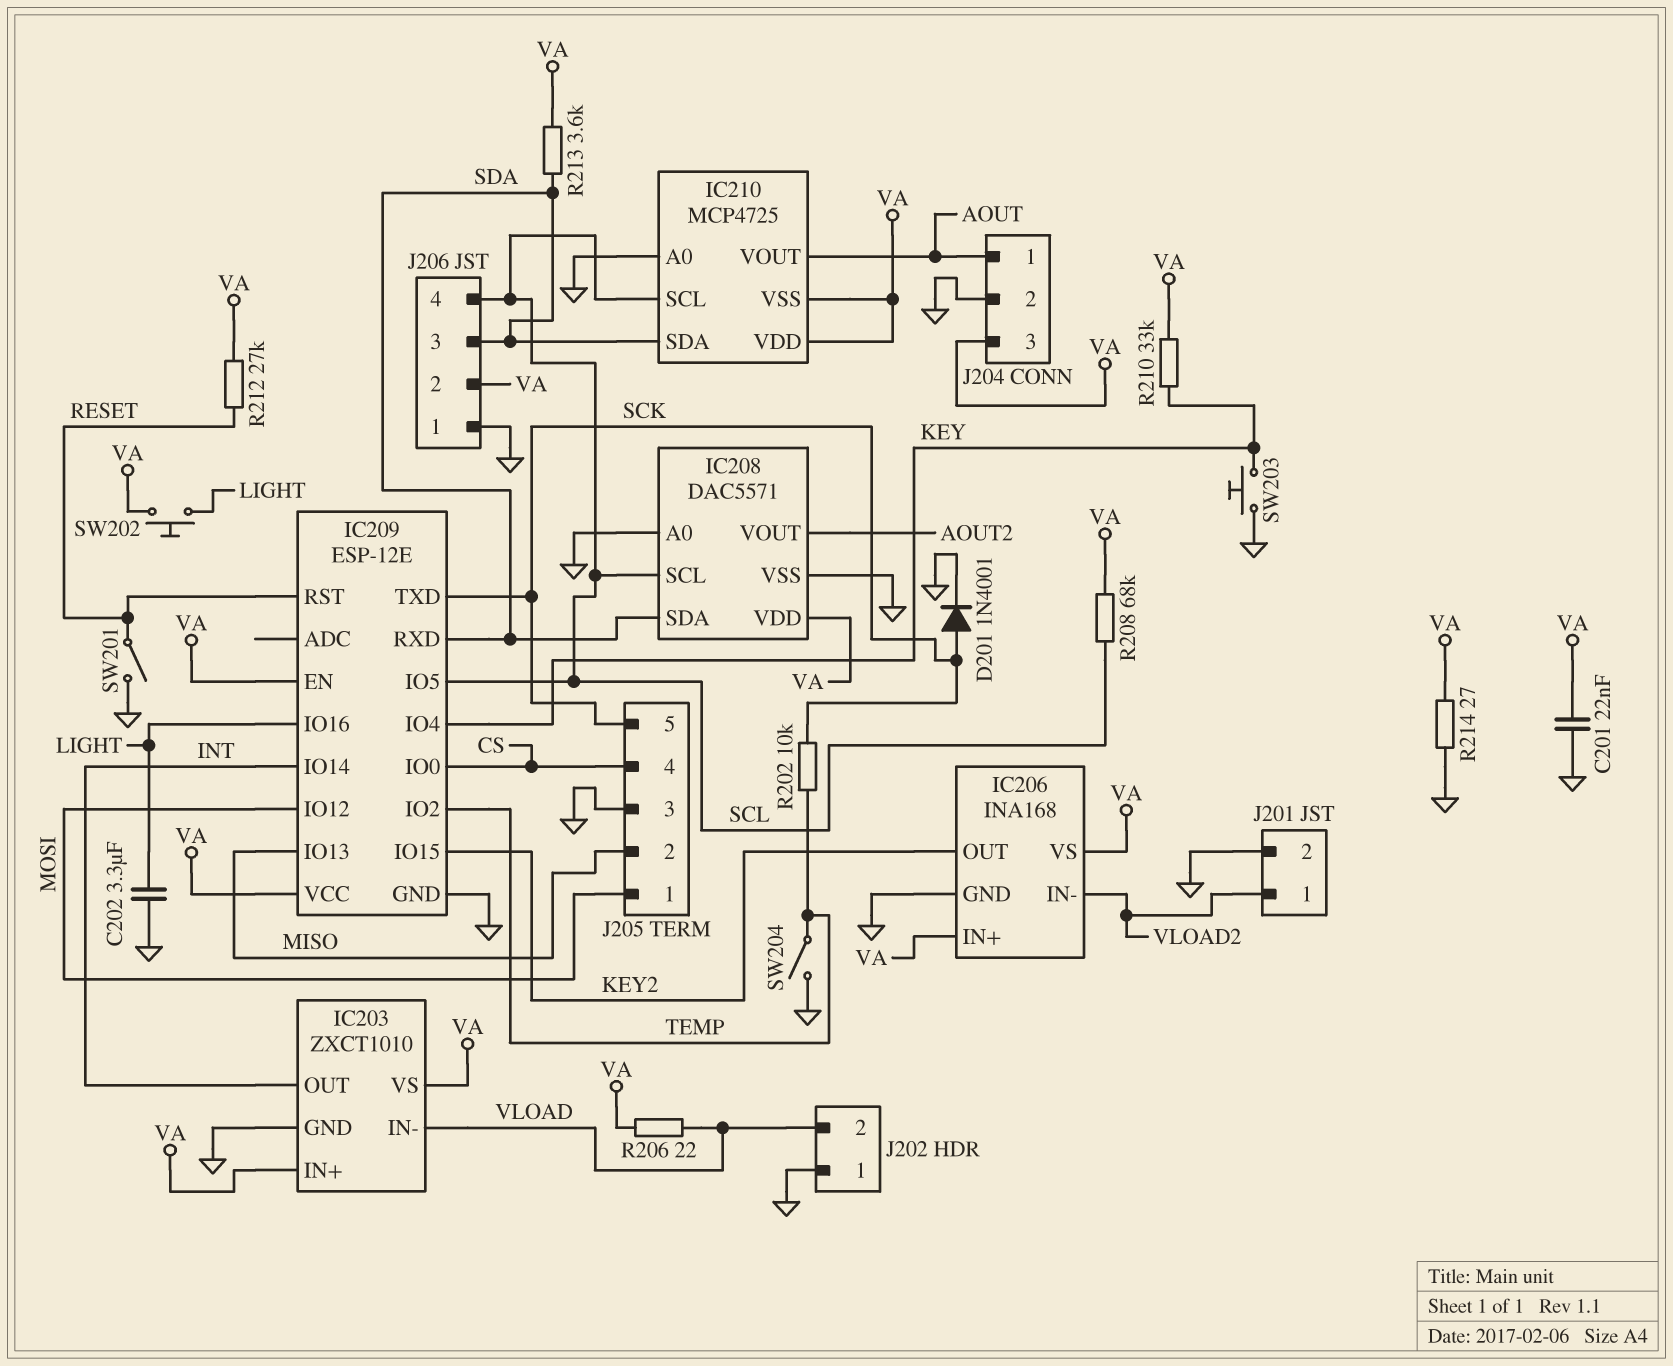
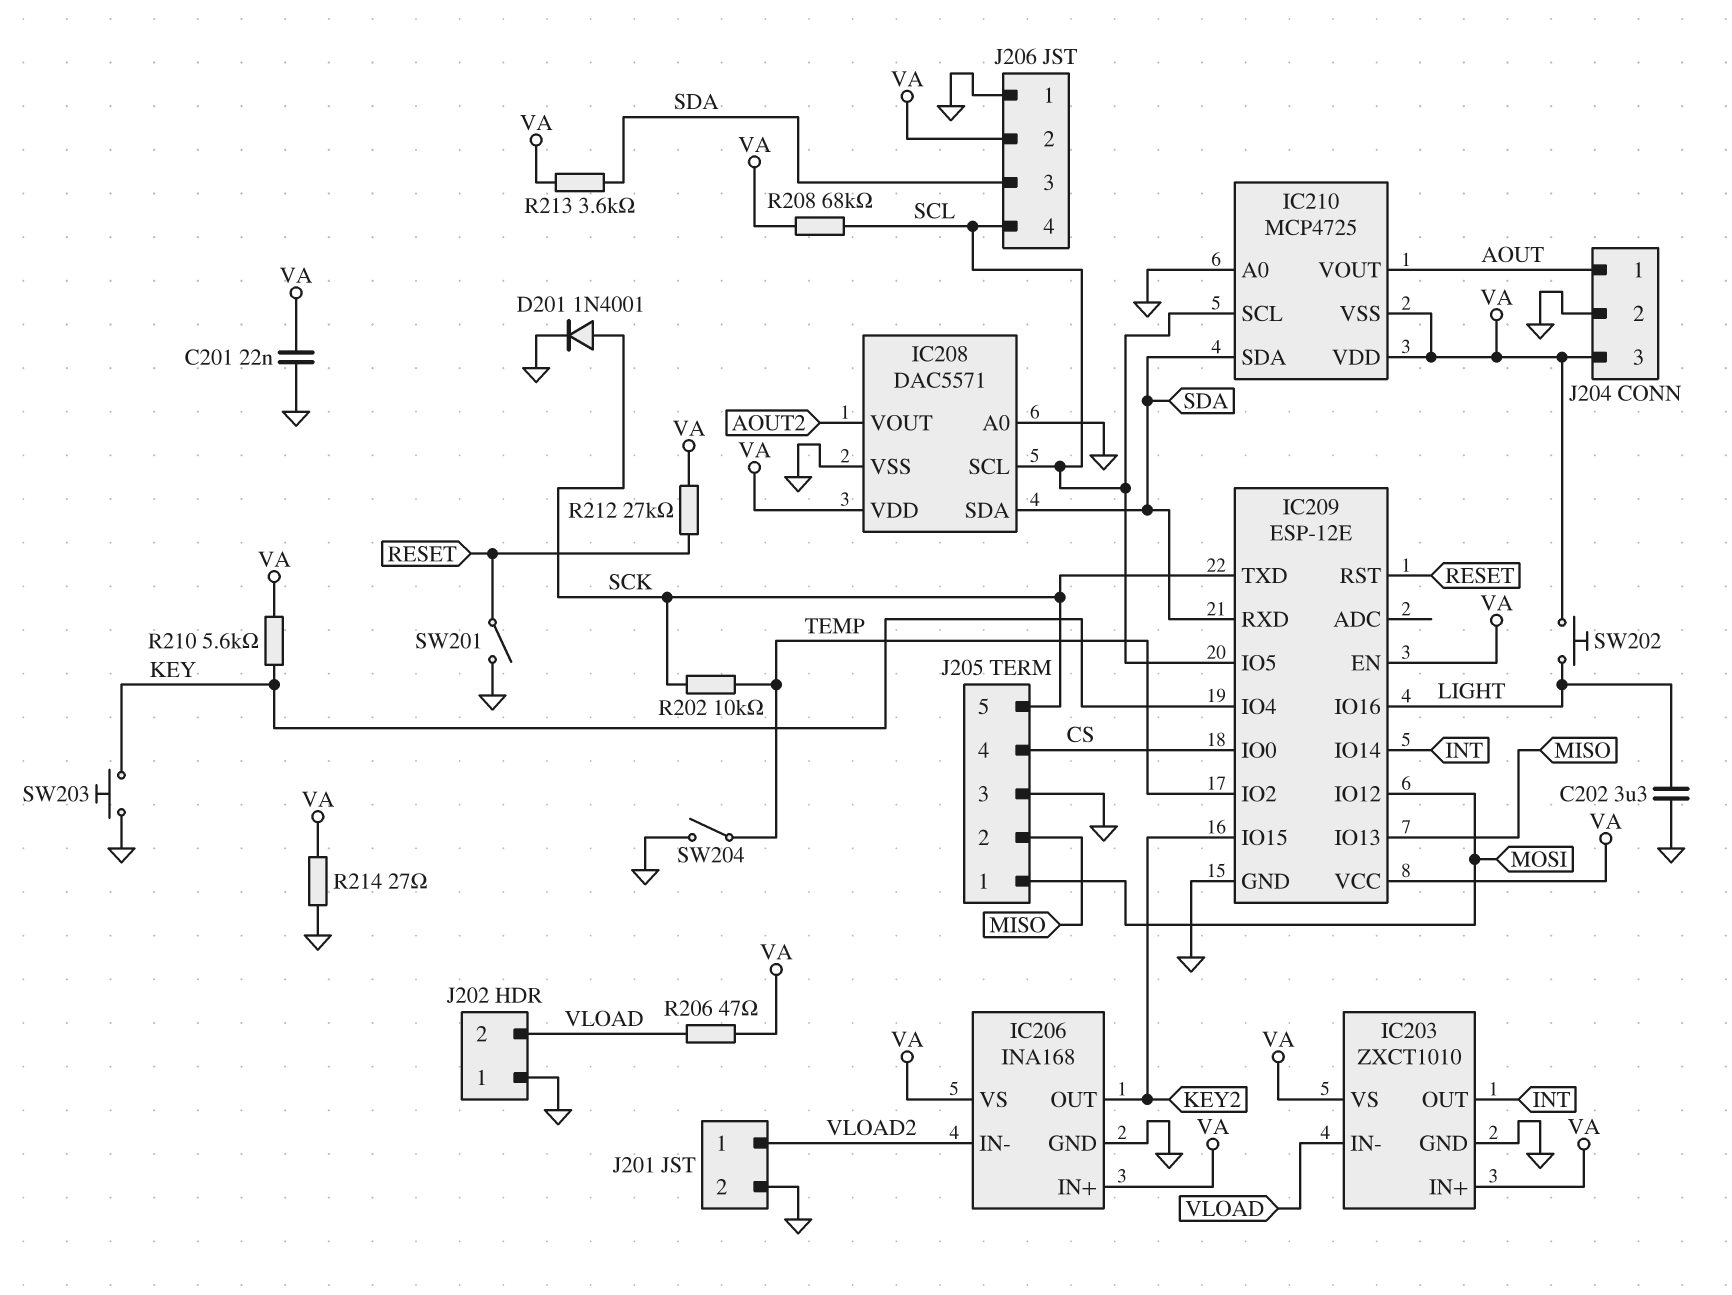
R206: 22 (VA, VLOAD) -> 47 (VA, VLOAD)
R210: 33k (KEY, VA) -> 5.6k (KEY, VA)

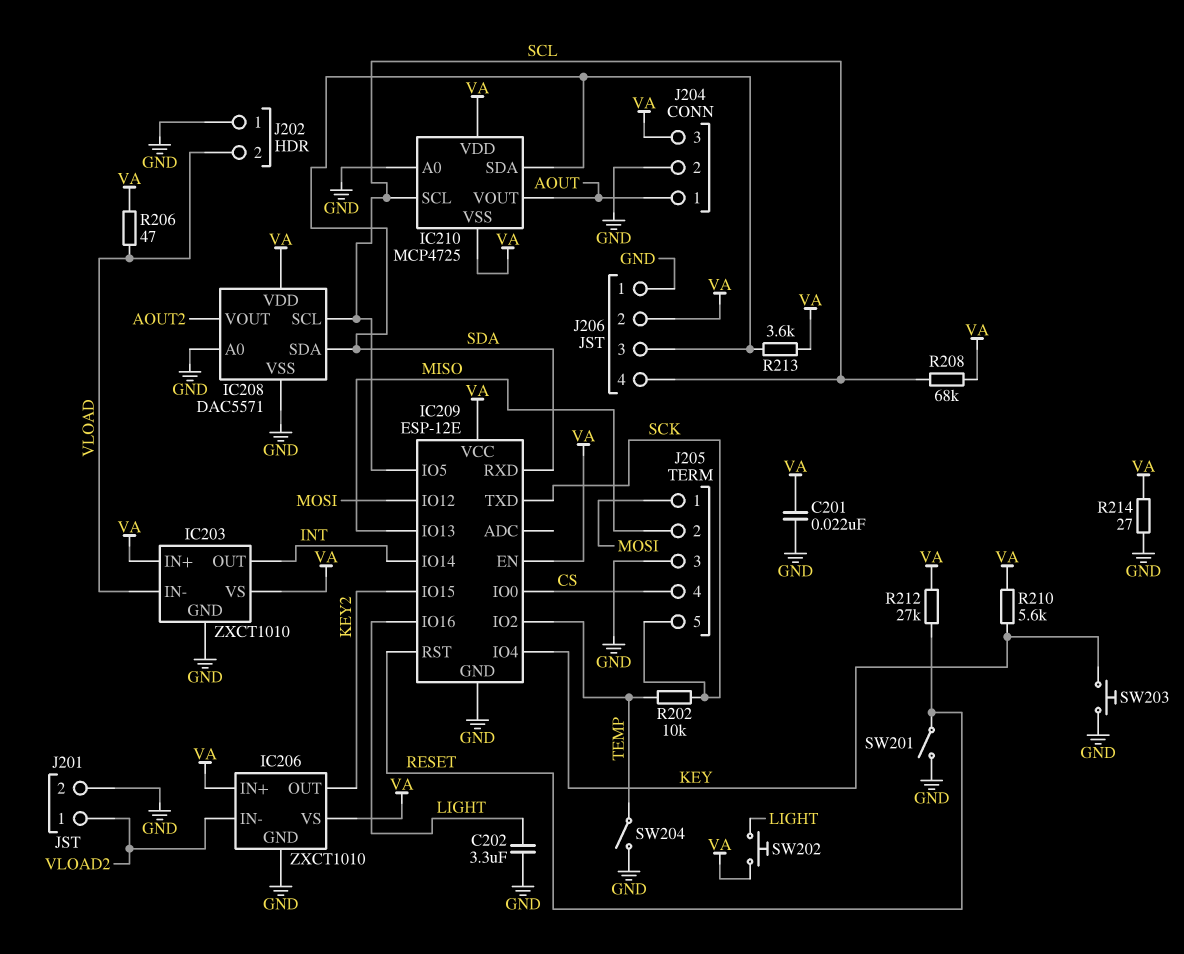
D201: diode 1N4001 (A SCK, K GND) -> none
IC206: INA168 -> ZXCT1010

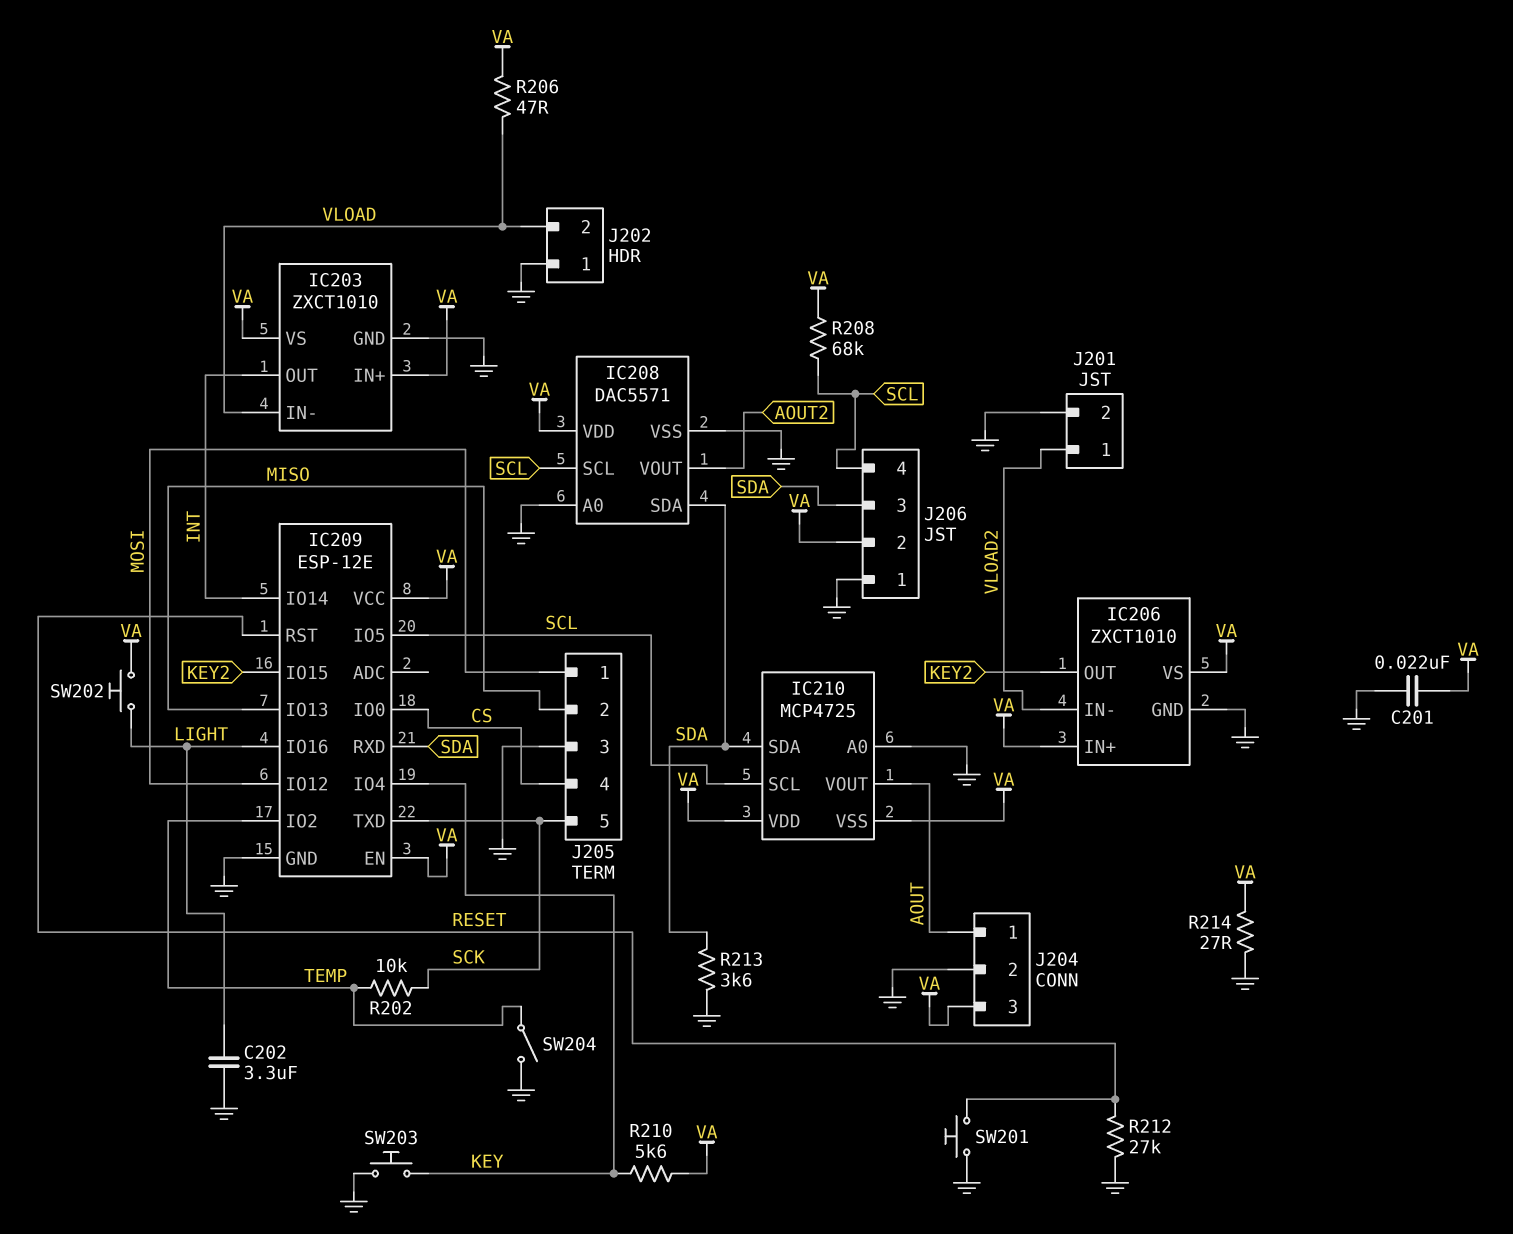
R212: 27k (RESET, VA) -> 27k (GND, RESET)
R213: 3.6k (SDA, VA) -> 3.6k (GND, SDA)
SW201: switch (GND, RESET) -> button (GND, RESET)

